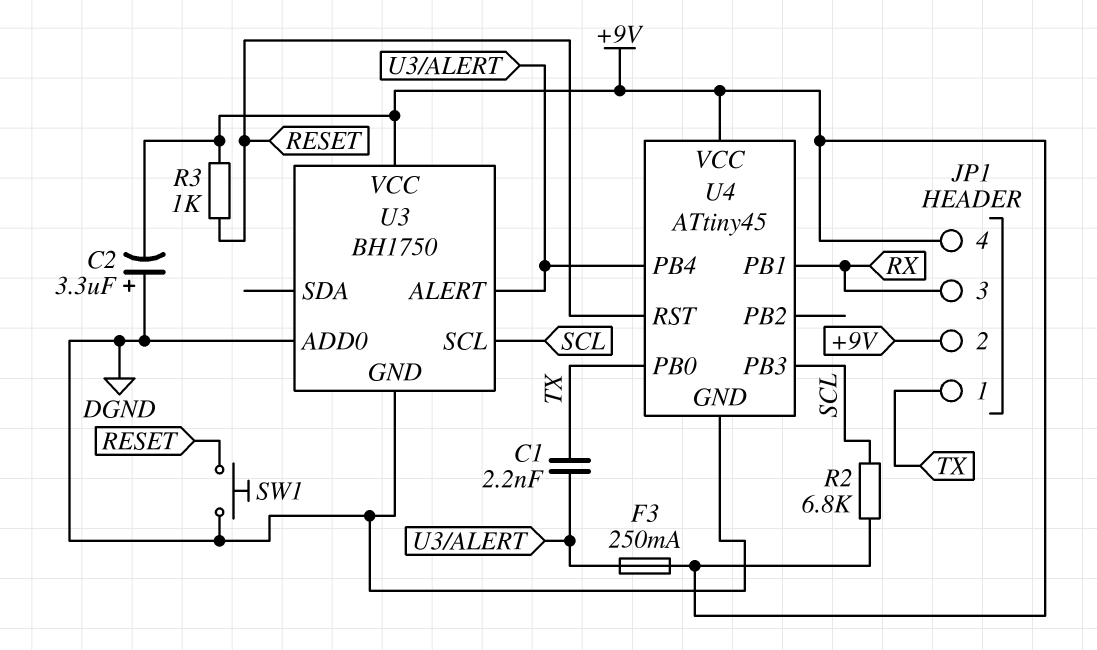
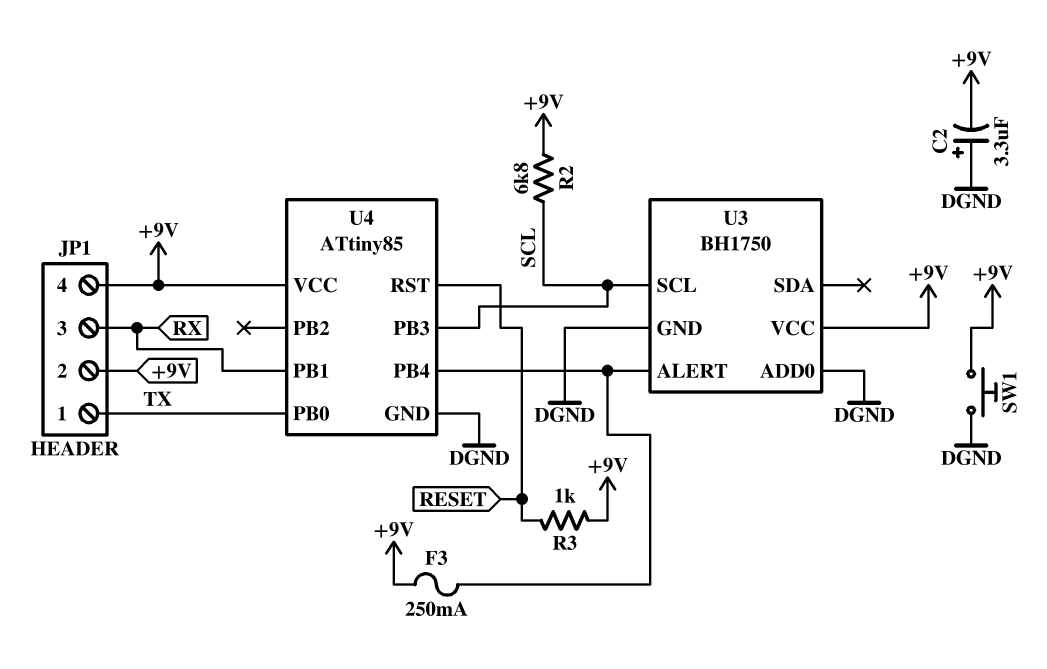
C1: 2.2nF (TX, U3/ALERT) -> none
SW1: button (DGND, RESET) -> button (+9V, DGND)
U4: ATtiny45 -> ATtiny85

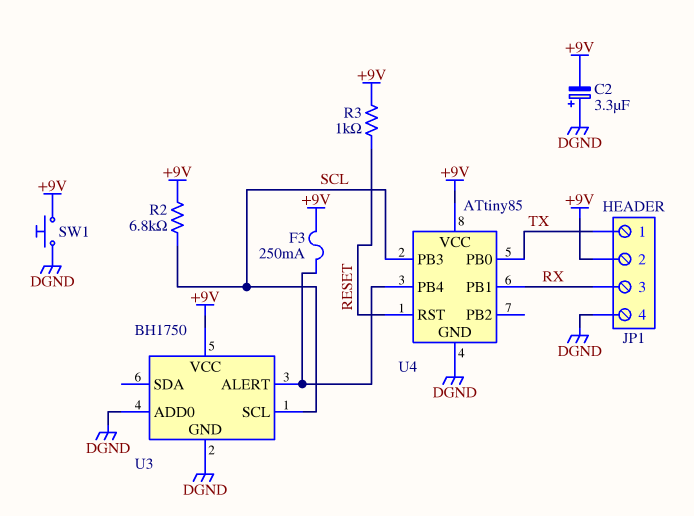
JP1 pin 4: +9V -> DGND

